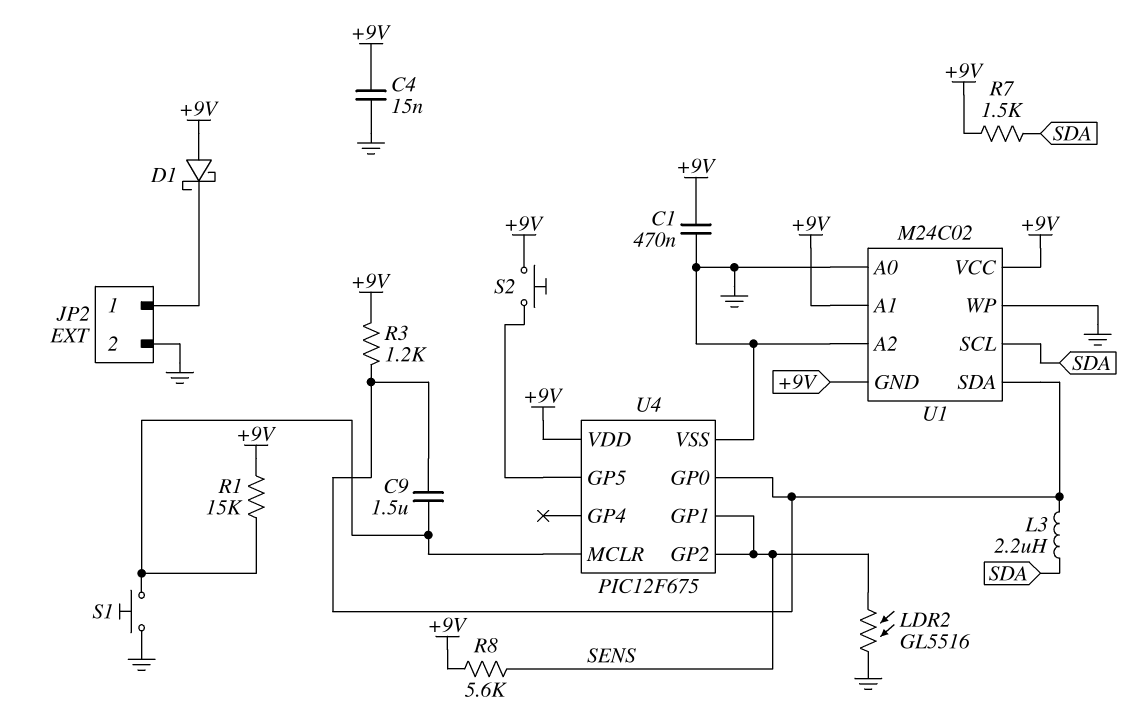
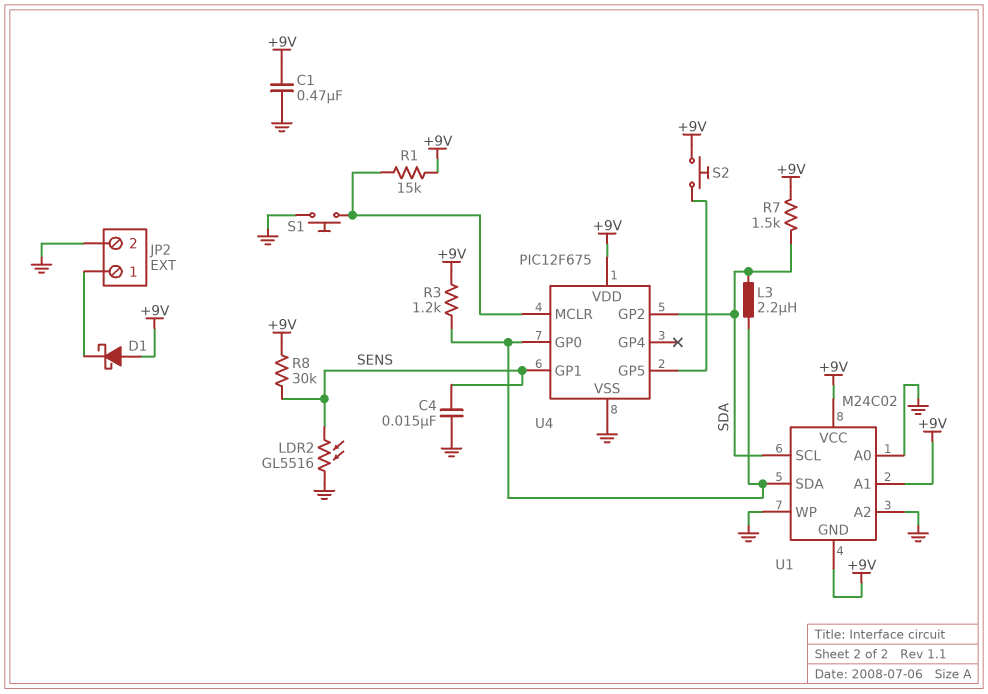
C4: 15nF (+9V, GND) -> 15nF (GND, SENS)
C9: 1.5uF (U1/SDA, U4/MCLR) -> none
R8: 5.6k (+9V, SENS) -> 30k (+9V, SENS)
U4 pin GP2: SENS -> SDA

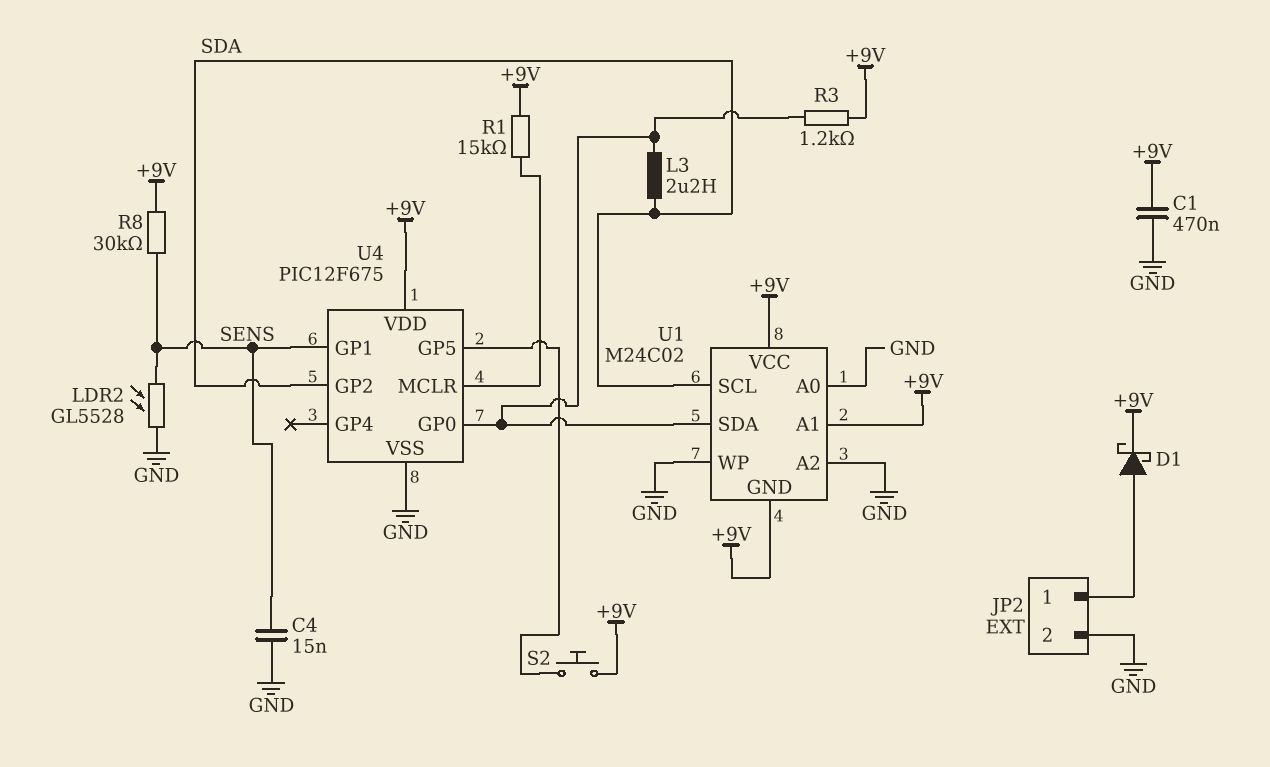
D1: schottky (A +9V, K JP2/1) -> schottky (A JP2/1, K +9V)
LDR2: GL5516 (GND, SENS) -> GL5528 (GND, SENS)
R7: 1.5k (+9V, SDA) -> none
S1: button (GND, U4/MCLR) -> none

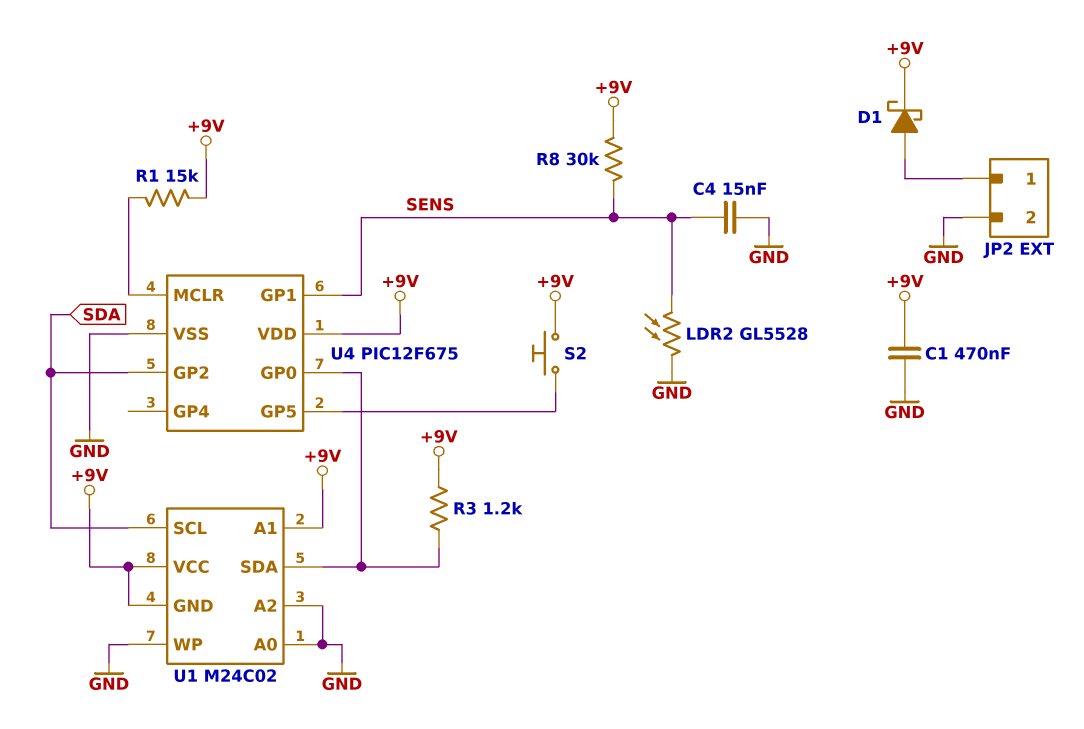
L3: 2.2uH (SDA, U1/SDA) -> none

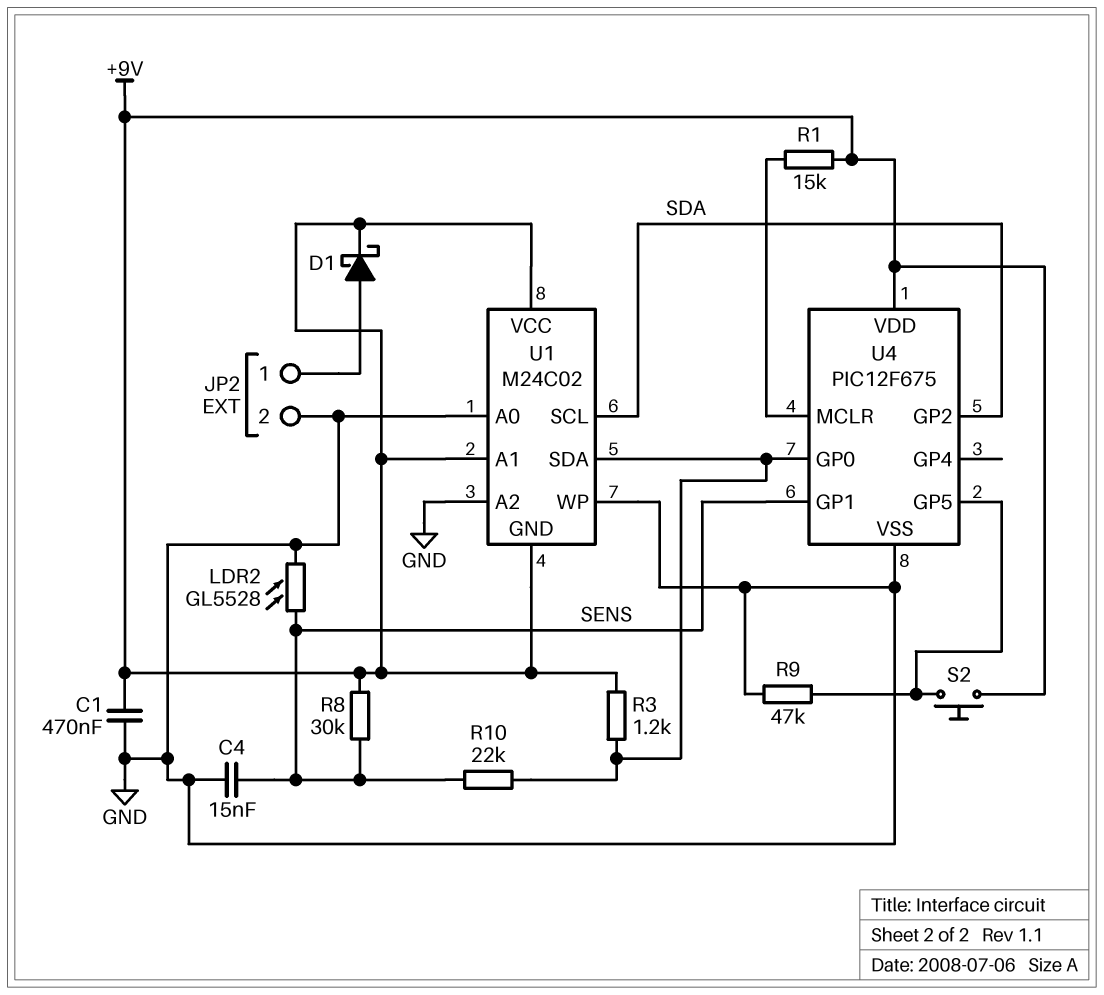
R9: none -> 47k (GND, U4/GP5)
R10: none -> 22k (SENS, U1/SDA)

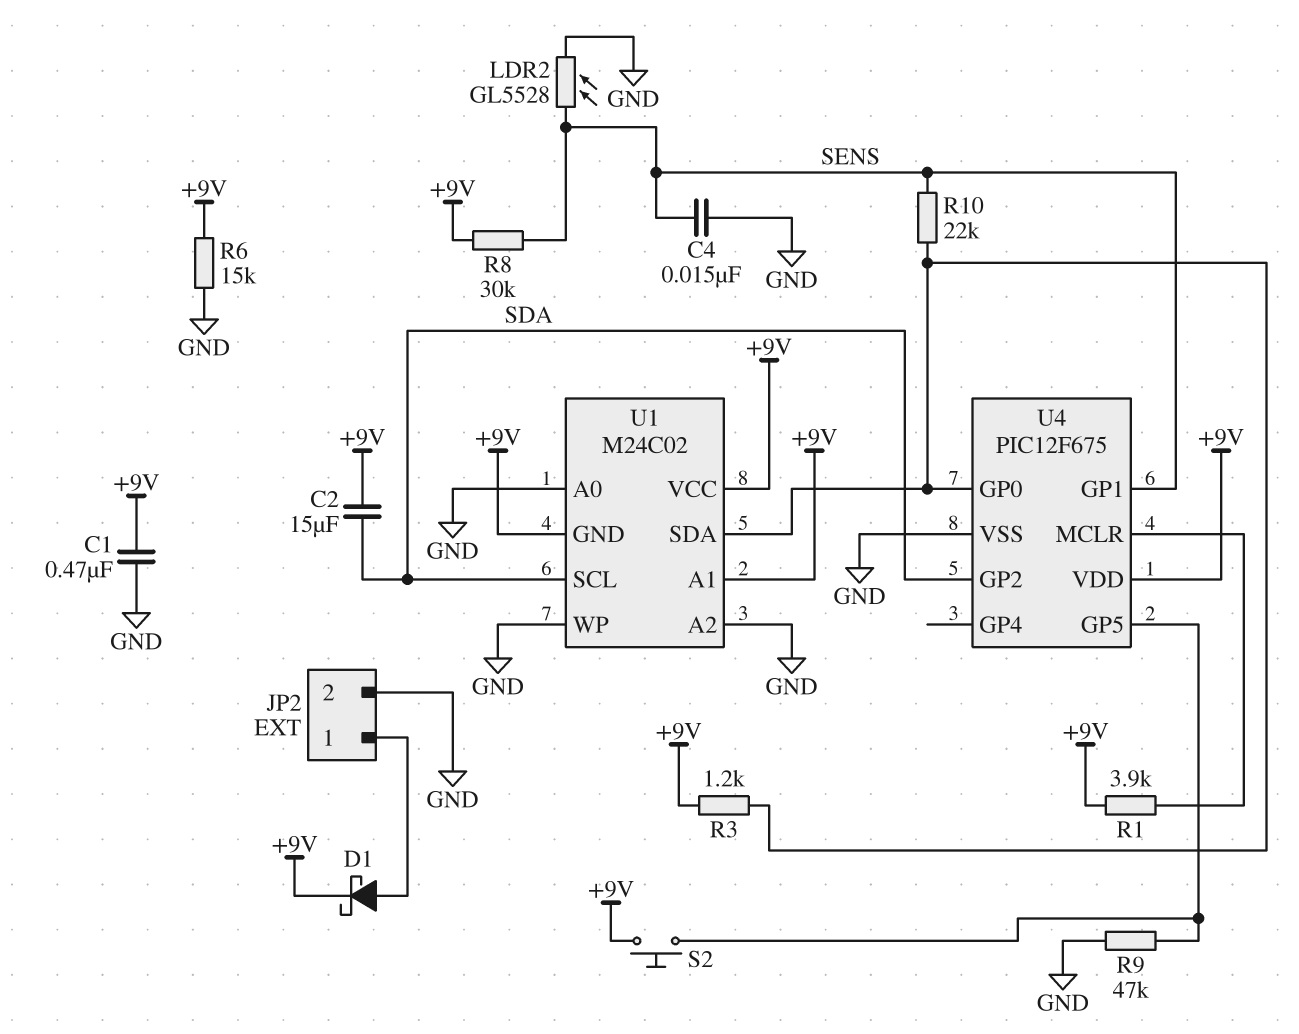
C2: none -> 15uF (+9V, SDA)
R1: 15k (+9V, U4/MCLR) -> 3.9k (+9V, U4/MCLR)
R6: none -> 15k (+9V, GND)

